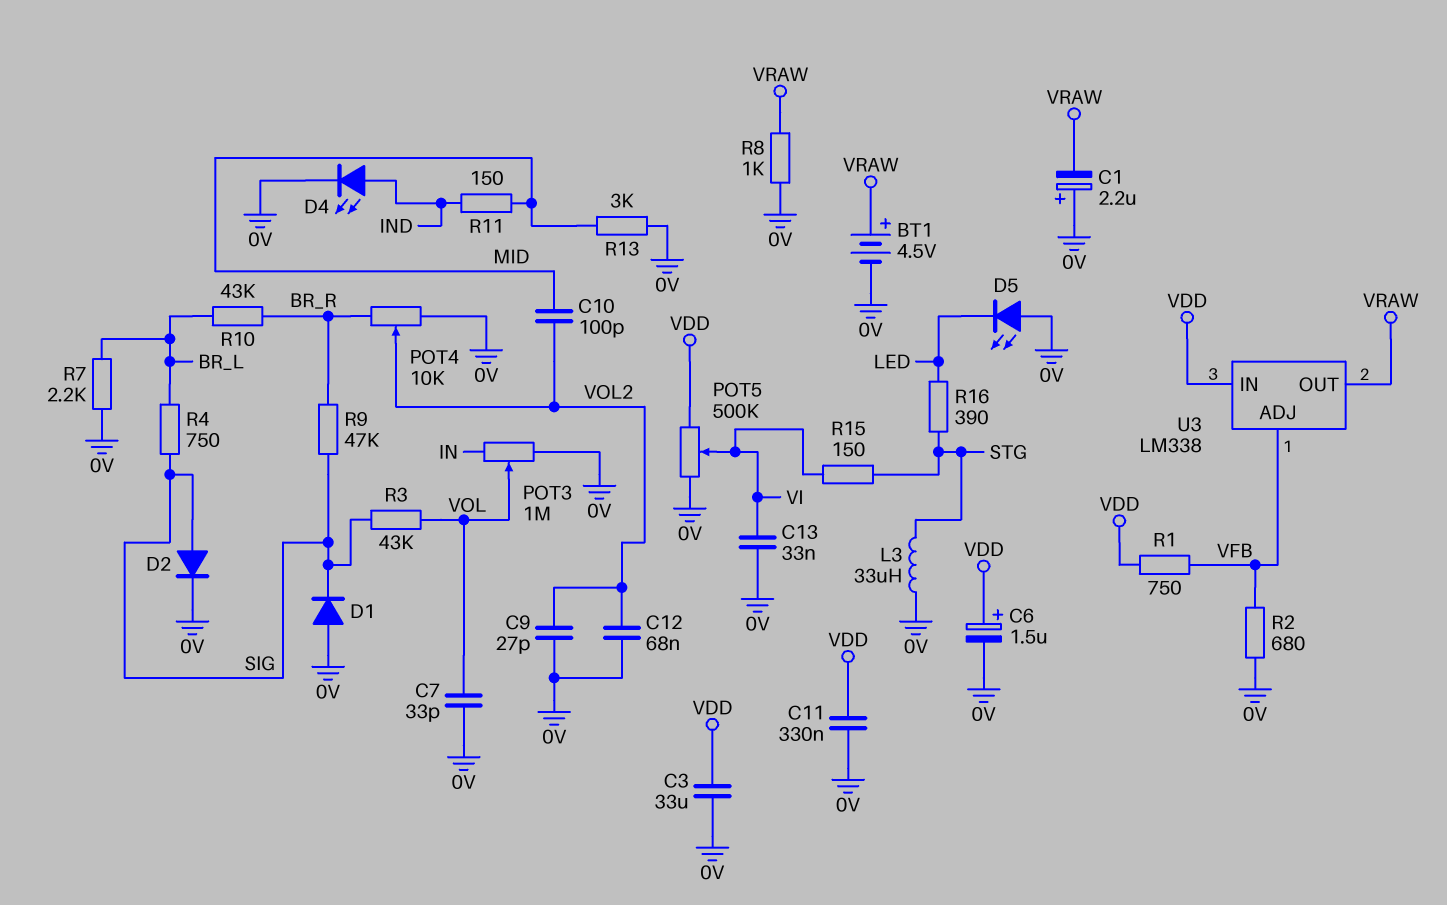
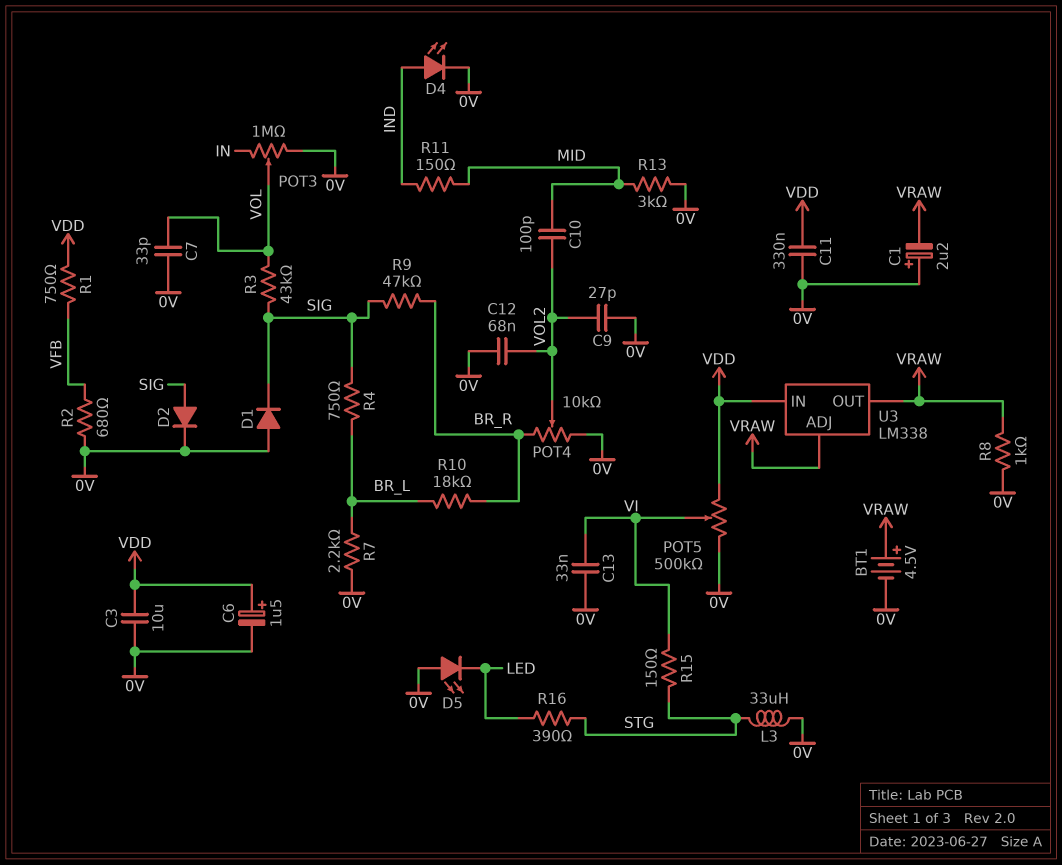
C3: 33uF (0V, VDD) -> 10uF (0V, VDD)
R10: 43k (BR_L, BR_R) -> 18k (BR_L, BR_R)
U3 pin ADJ: VFB -> VRAW

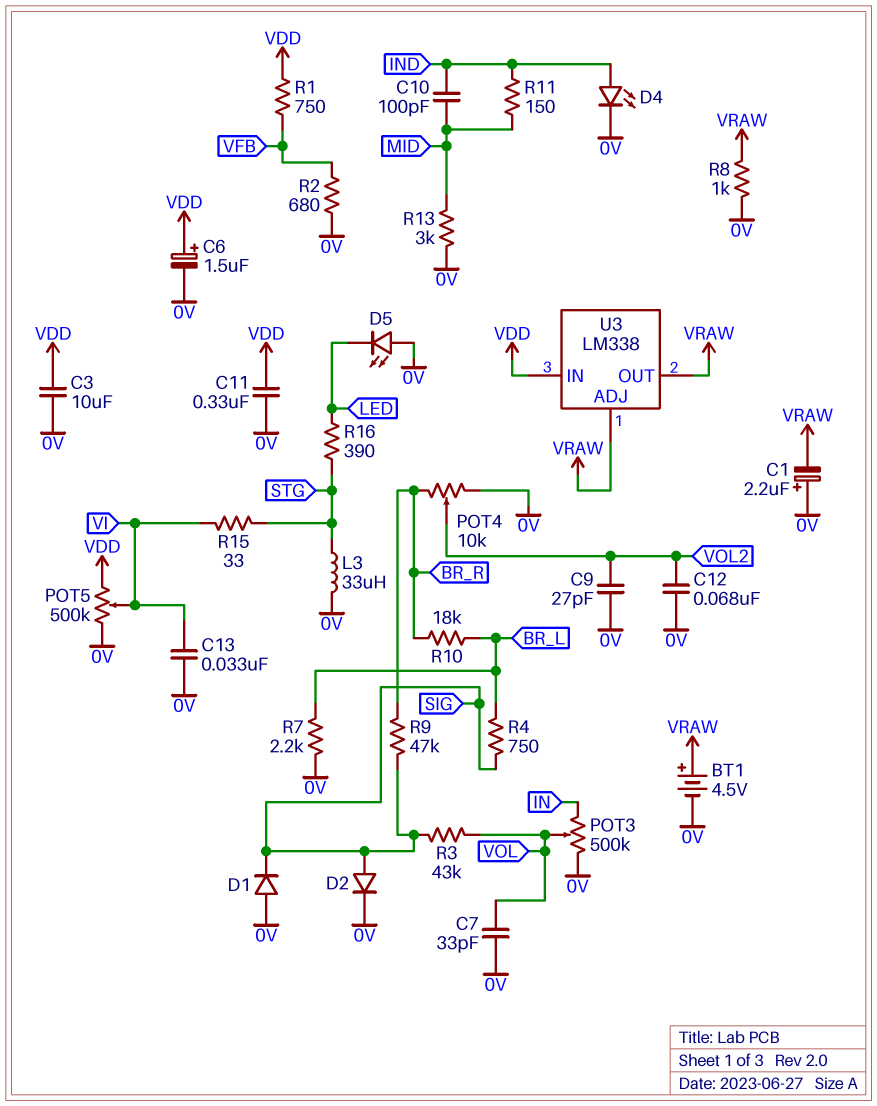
C10: 100pF (MID, VOL2) -> 100pF (IND, MID)
POT3: 1M (0V, IN, wiper VOL) -> 500k (0V, IN, wiper VOL)
R15: 150 (STG, VI) -> 33 (STG, VI)

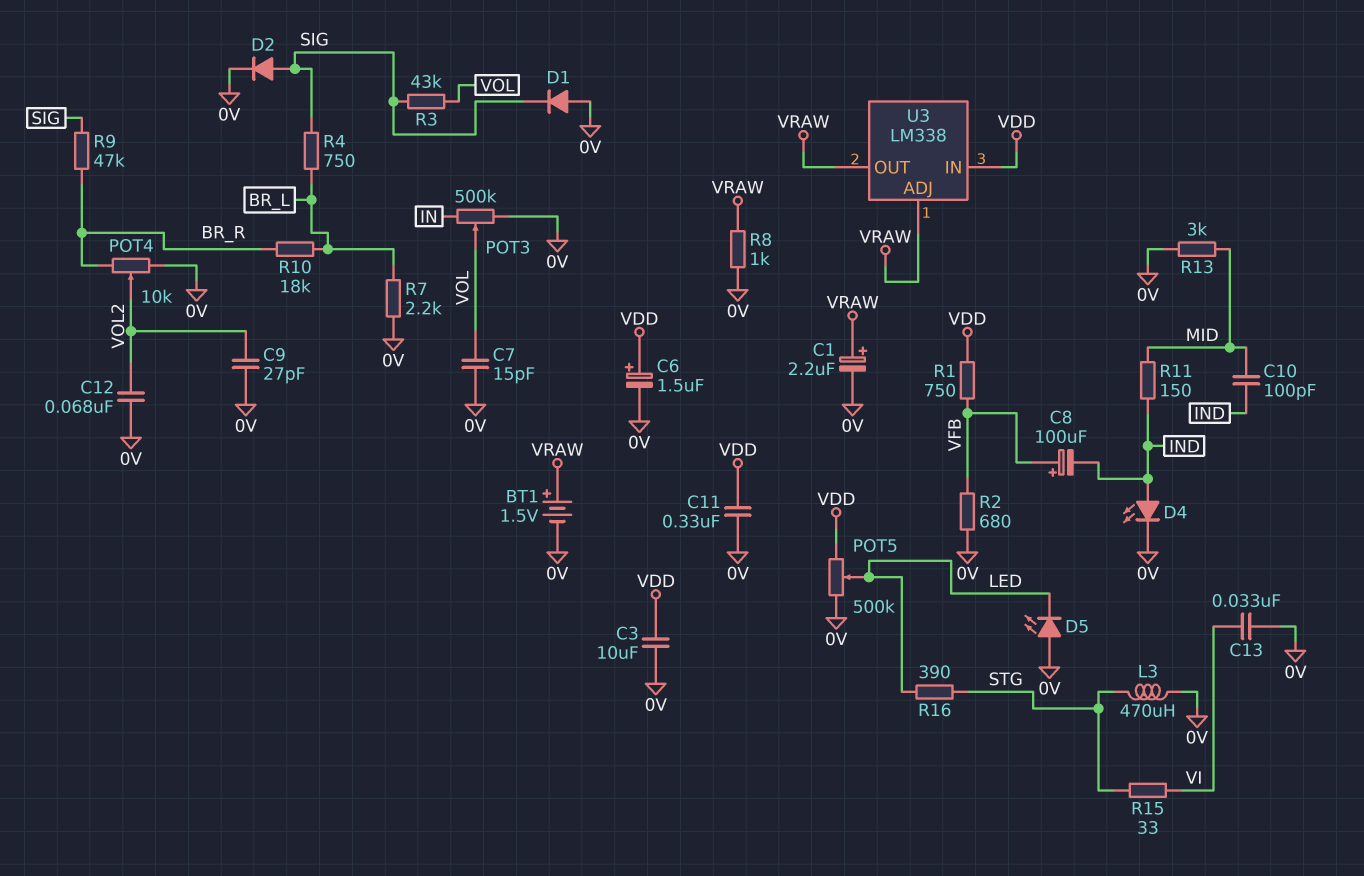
BT1: 4.5V (plus VRAW, minus 0V) -> 1.5V (plus VRAW, minus 0V)
C1: 2.2uF (plus 0V, minus VRAW) -> 2.2uF (plus VRAW, minus 0V)
C7: 33pF (0V, VOL) -> 15pF (0V, VOL)
C8: none -> 100uF (plus VFB, minus IND)
L3: 33uH (0V, STG) -> 470uH (0V, STG)
POT5: 500k (0V, VDD, wiper VI) -> 500k (0V, VDD, wiper LED)

